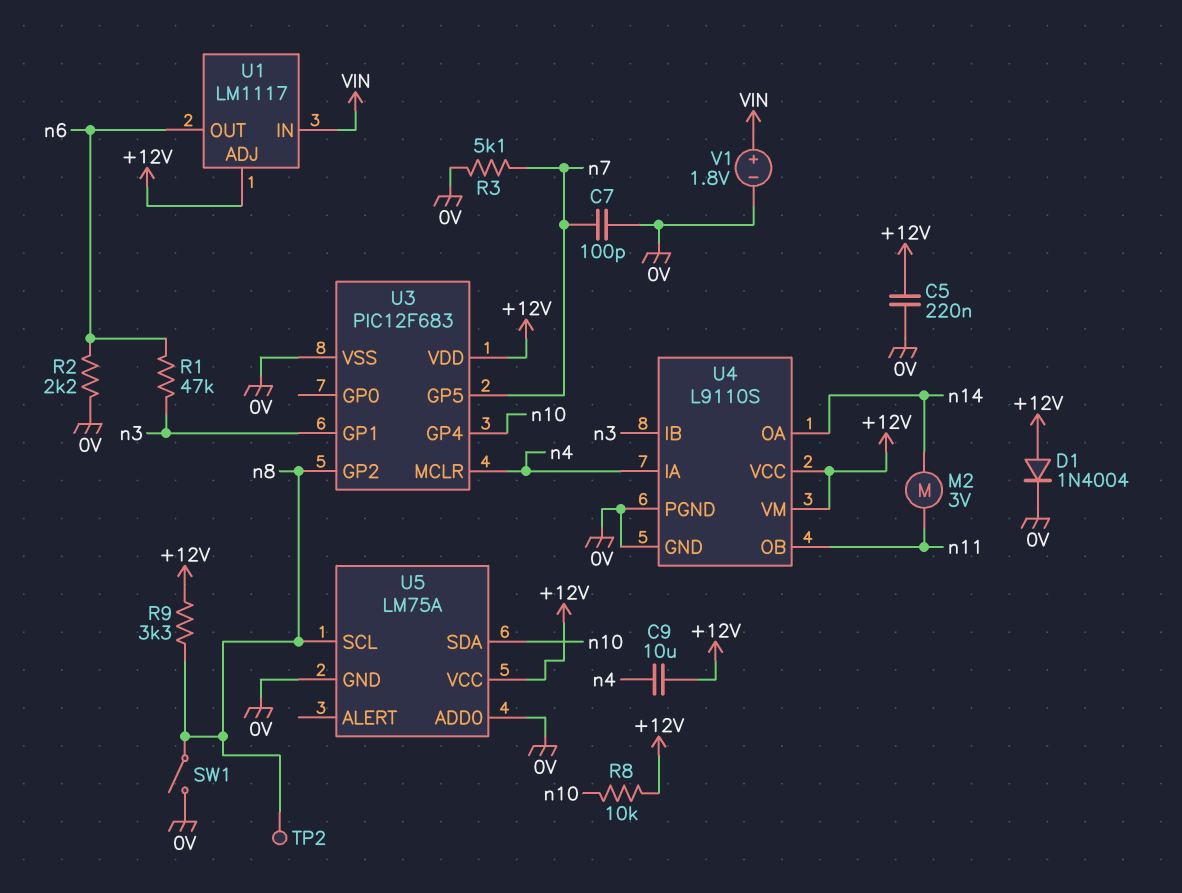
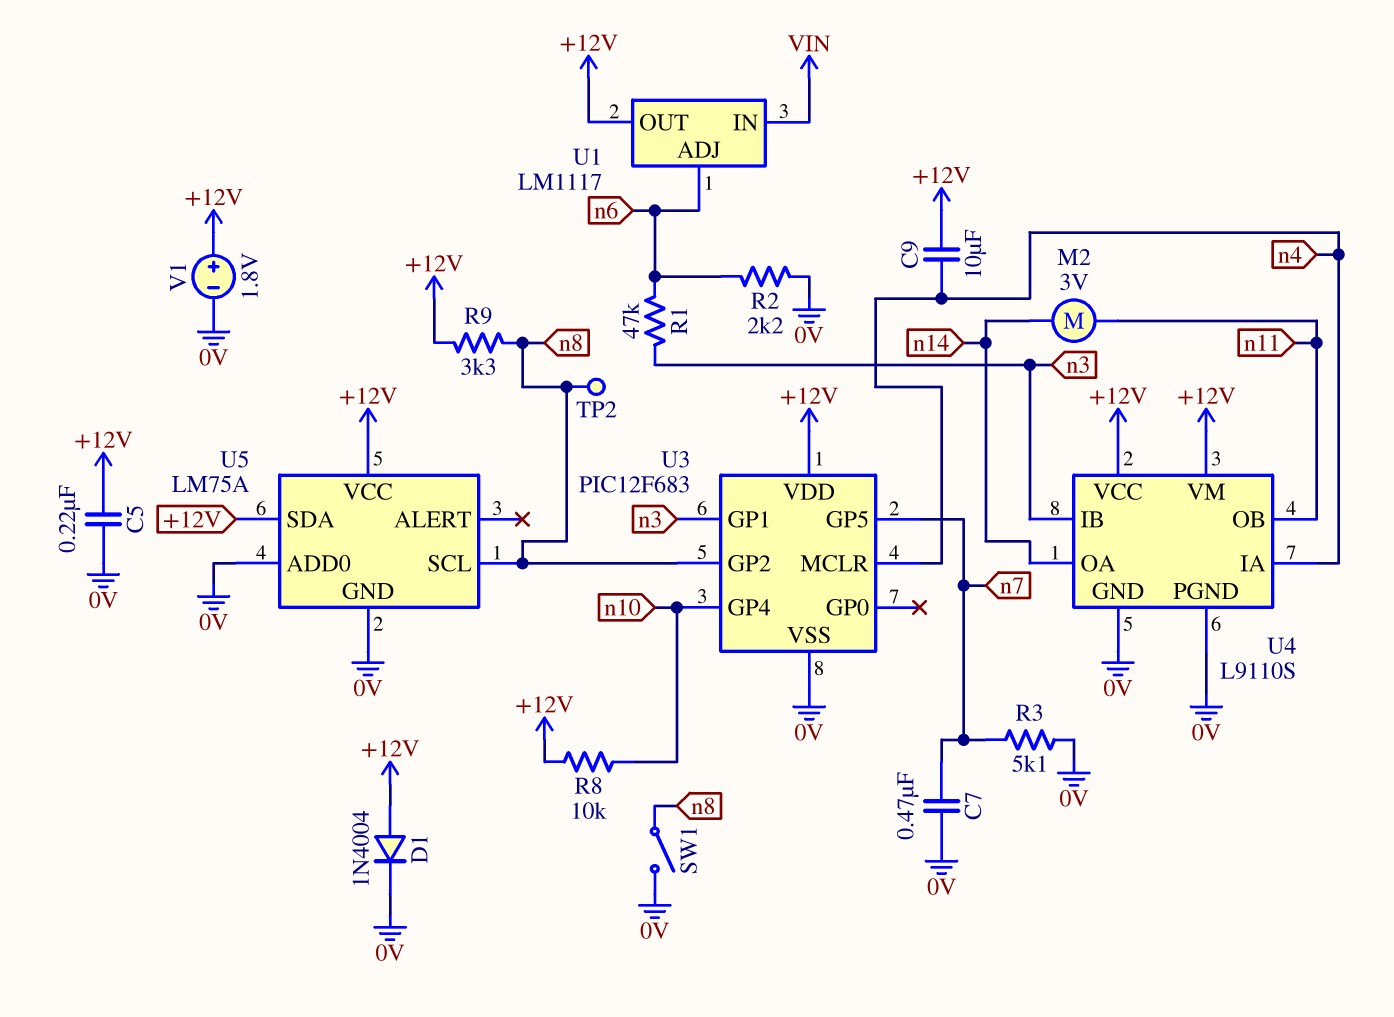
C7: 100pF (0V, n7) -> 470nF (0V, n7)
U1 pin ADJ: +12V -> n6
U1 pin OUT: n6 -> +12V
U5 pin SDA: n10 -> +12V
V1: 1.8V (plus VIN, minus 0V) -> 1.8V (plus +12V, minus 0V)

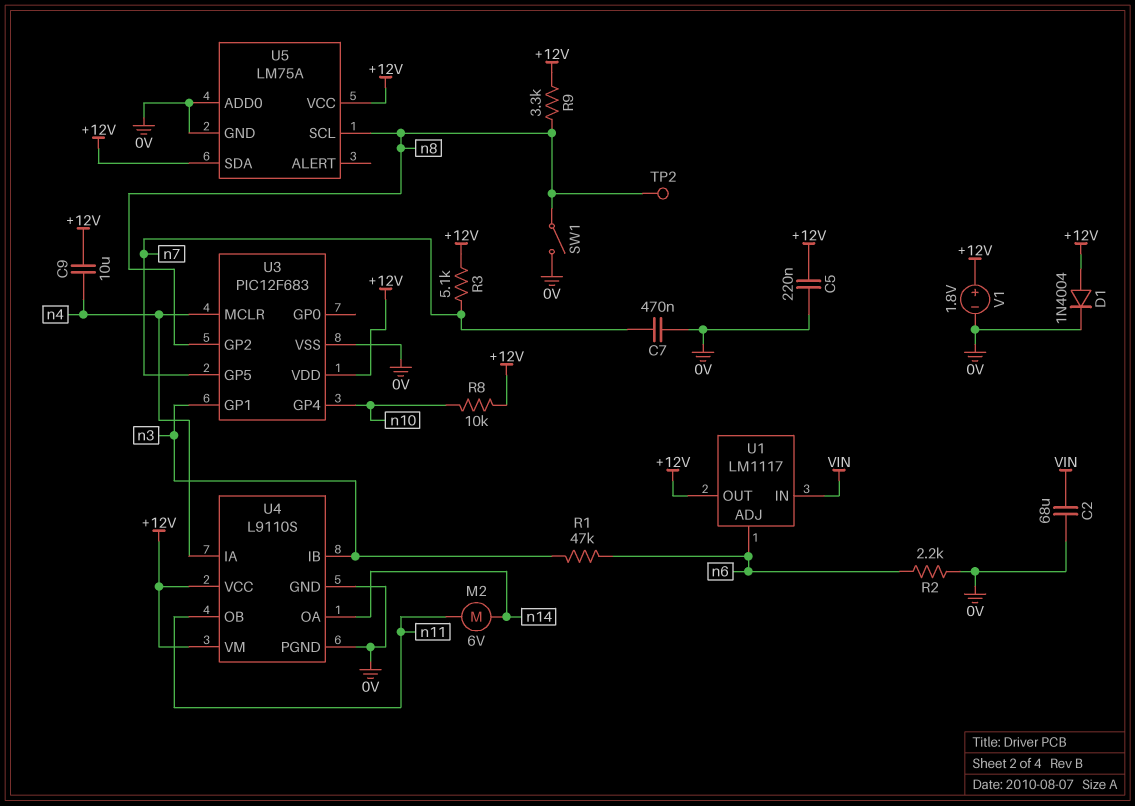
C2: none -> 68uF (0V, VIN)
M2: motor 3V (n11, n14) -> motor 6V (n11, n14)
R3: 5.1k (0V, n7) -> 5.1k (+12V, n7)

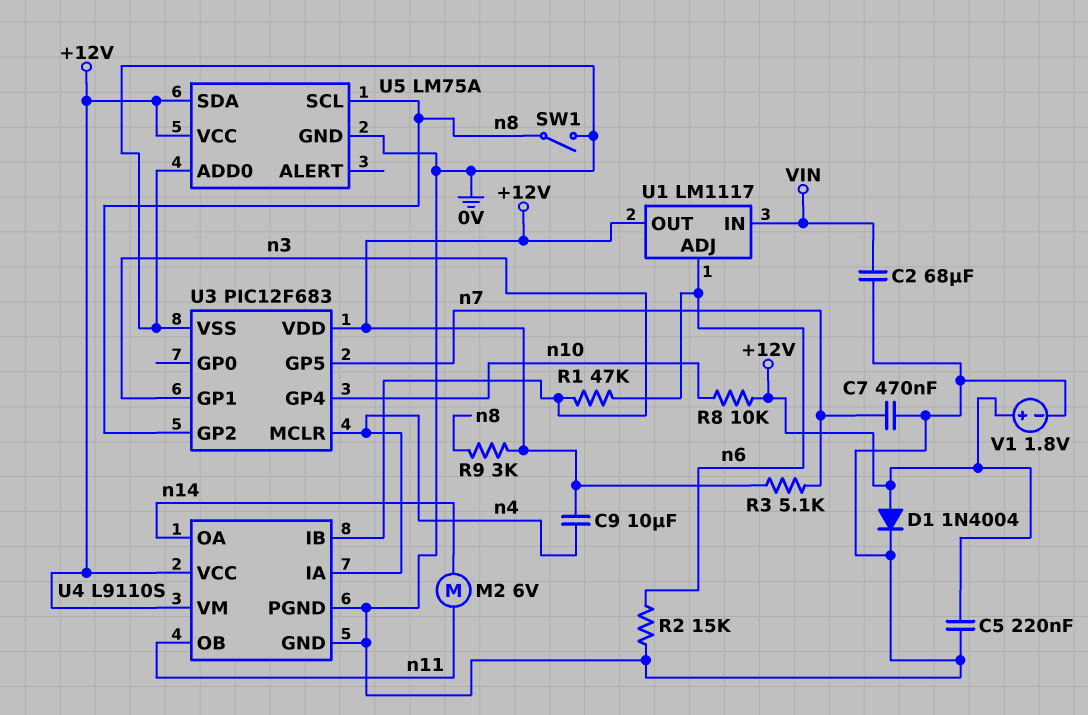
R2: 2.2k (0V, n6) -> 15k (0V, n6)
R9: 3.3k (+12V, n8) -> 3k (+12V, n8)
TP2: test point (n8) -> none

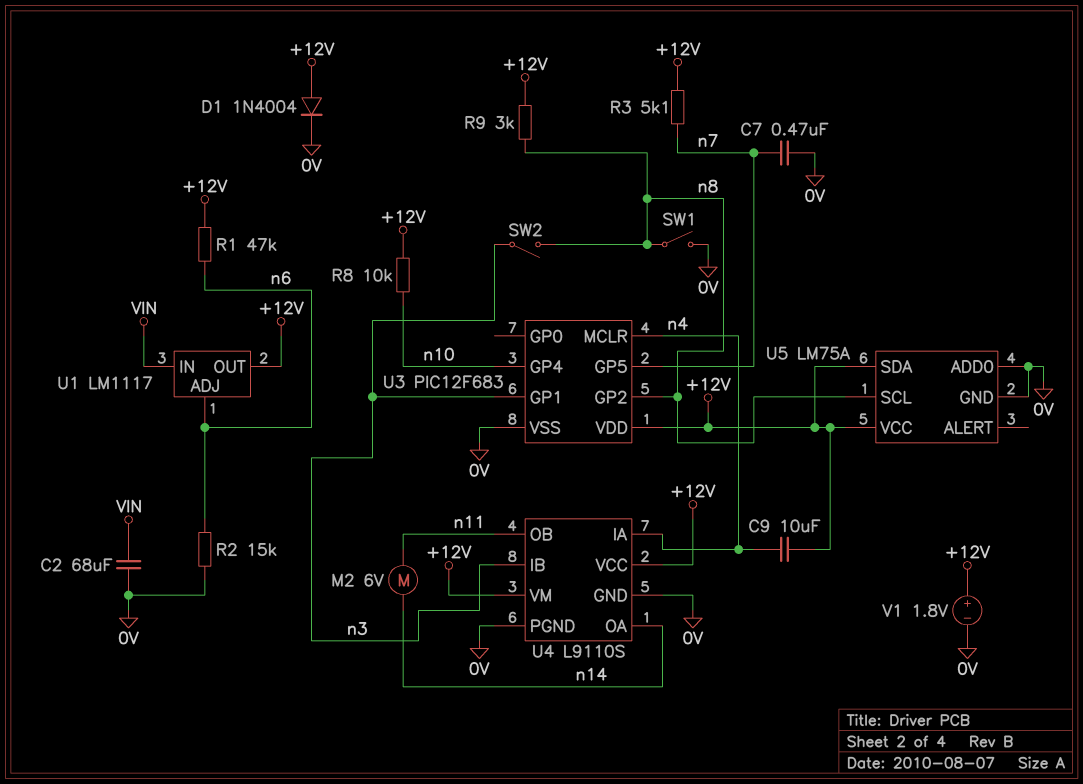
C5: 220nF (+12V, 0V) -> none
R1: 47k (n3, n6) -> 47k (+12V, n6)
SW2: none -> switch (n3, n8)

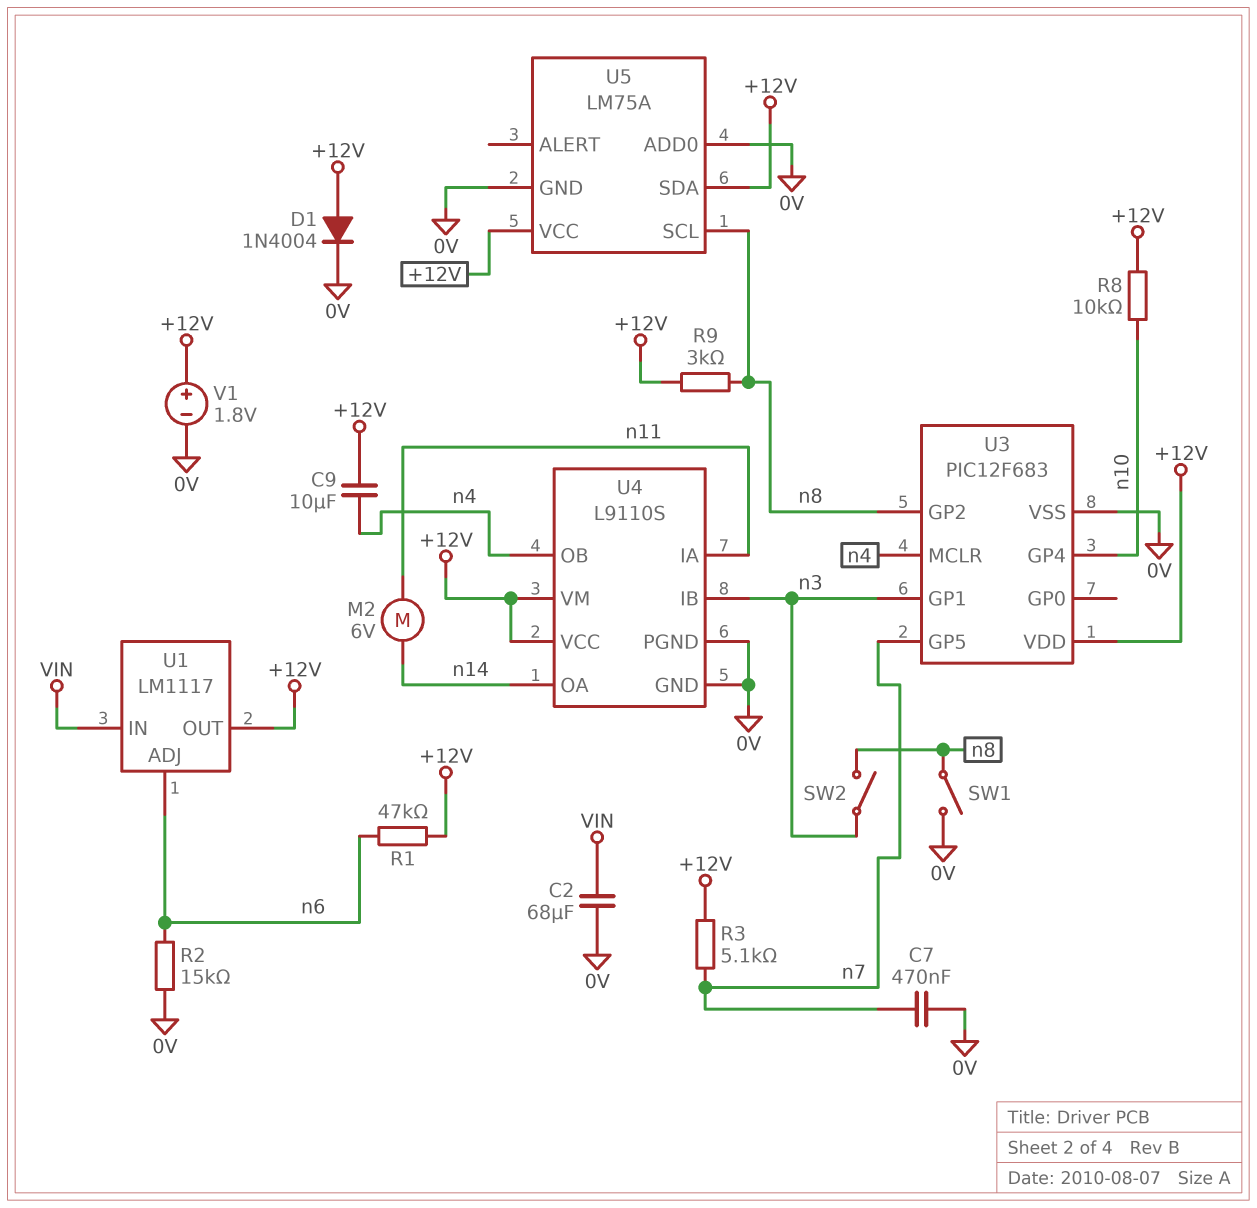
U4 pin IA: n4 -> n11
U4 pin OB: n11 -> n4

